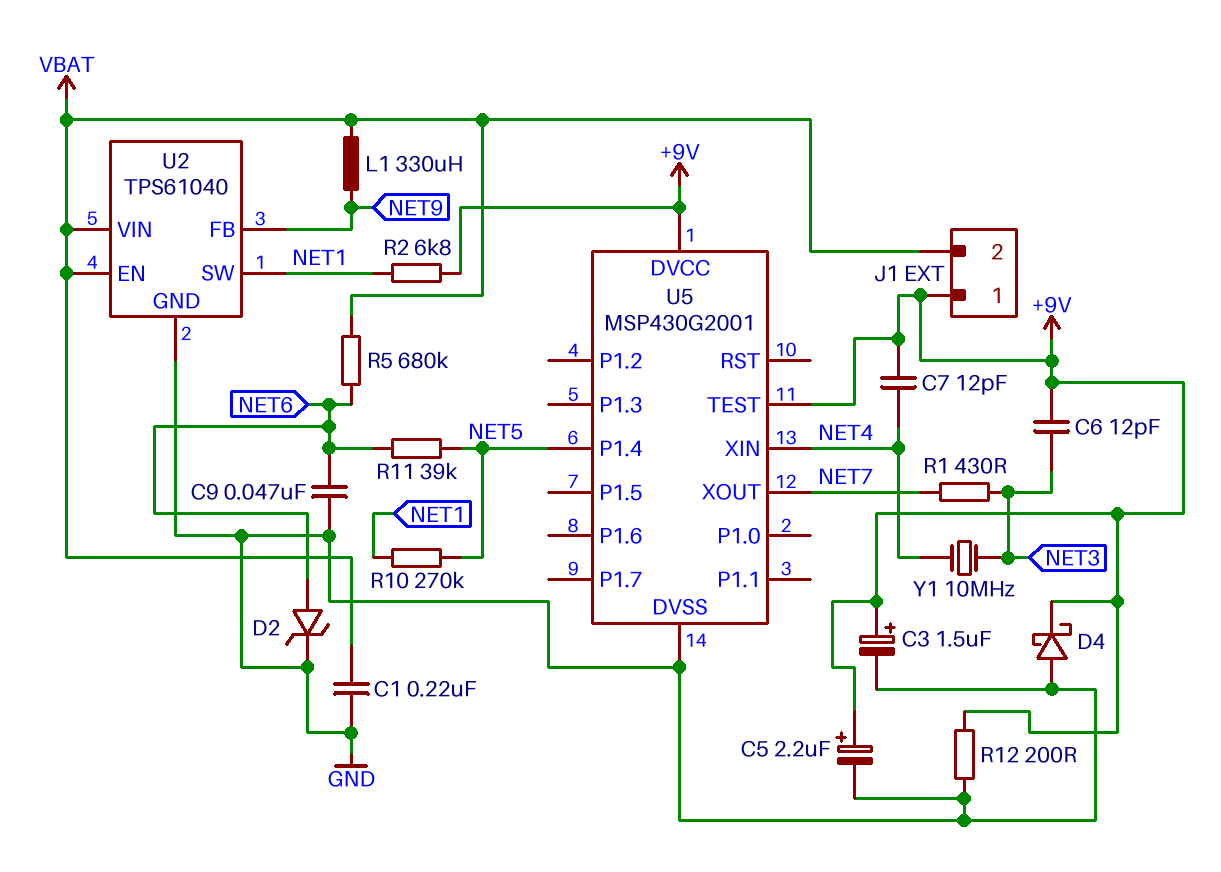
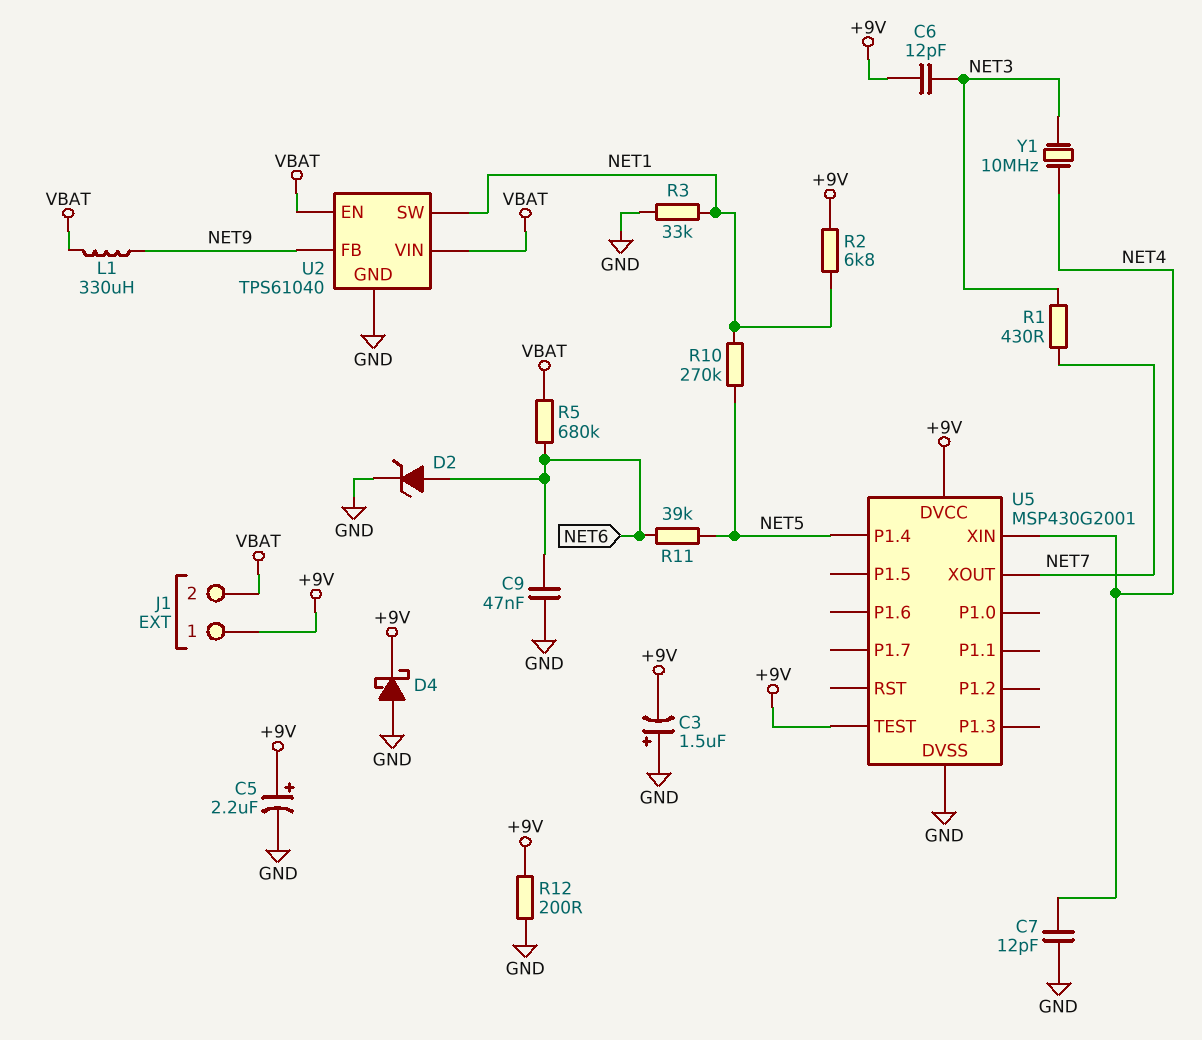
C1: 220nF (GND, VBAT) -> none
C3: 1.5uF (plus +9V, minus GND) -> 1.5uF (plus GND, minus +9V)
C7: 12pF (+9V, NET4) -> 12pF (GND, NET4)
R3: none -> 33k (GND, NET1)

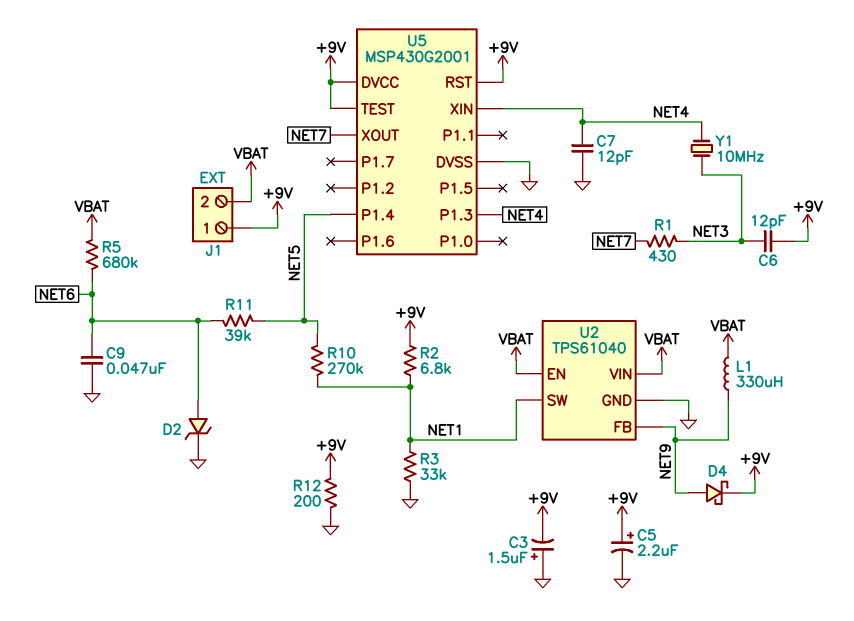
D4: schottky (A GND, K +9V) -> schottky (A NET9, K +9V)
U5 pin P1.3: none -> NET4
U5 pin RST: none -> +9V

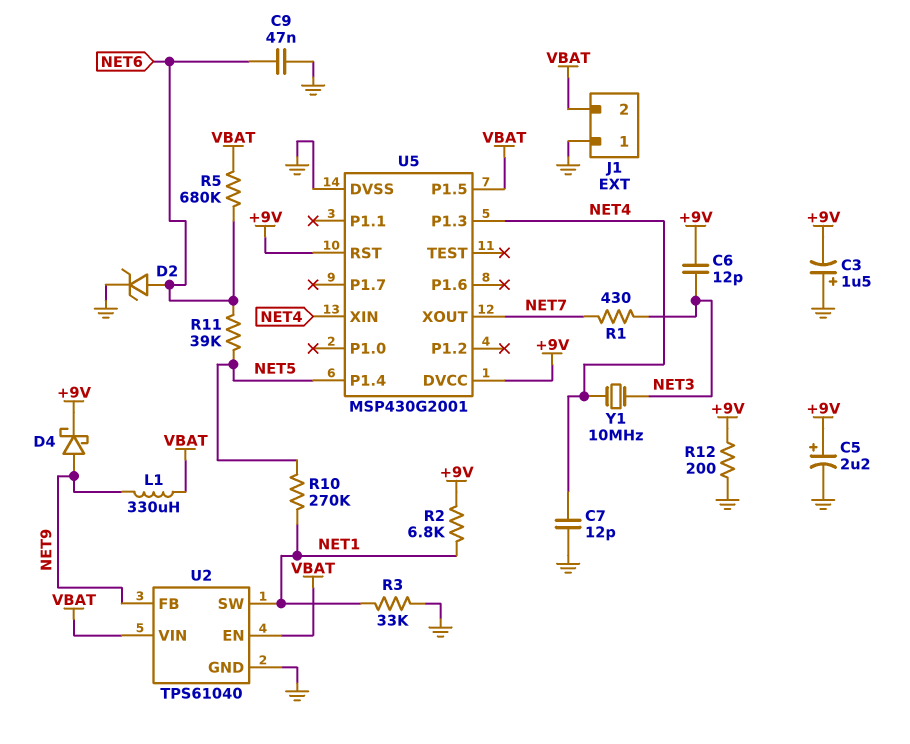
J1 pin 1: +9V -> GND
U5 pin P1.5: none -> VBAT
U5 pin TEST: +9V -> none

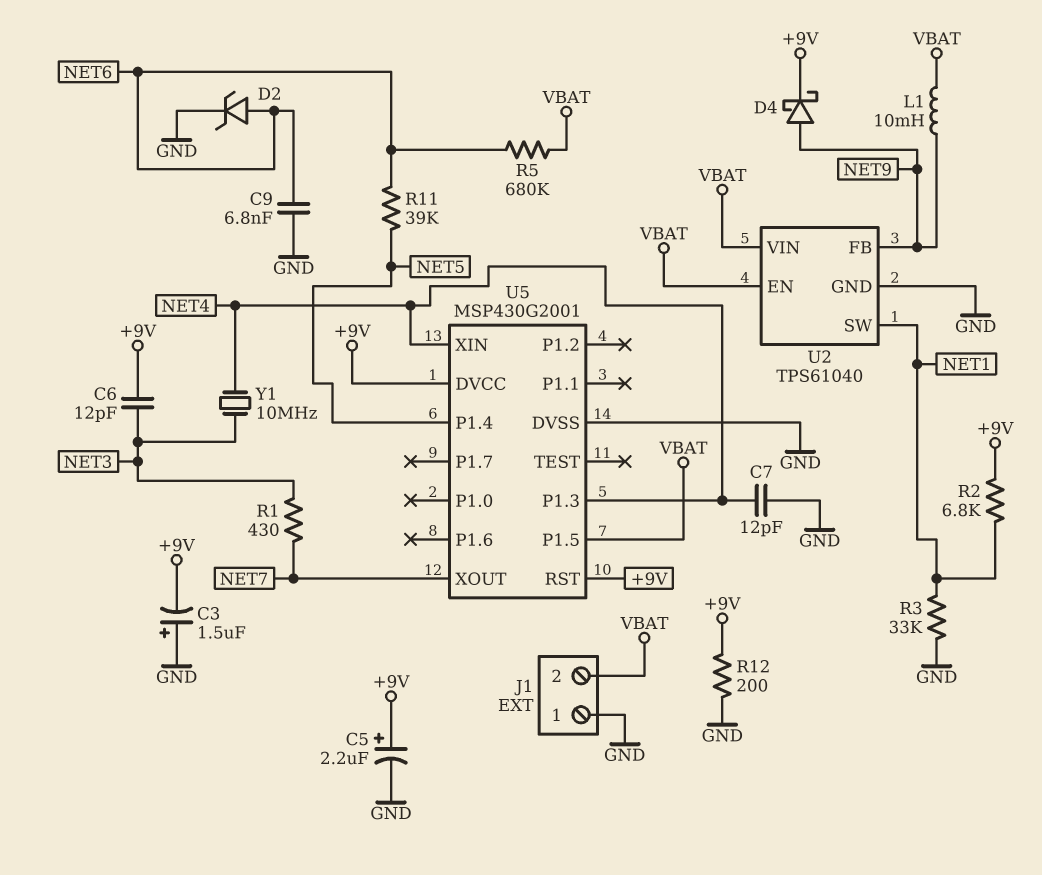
C9: 47nF (GND, NET6) -> 6.8nF (GND, NET6)
L1: 330uH (NET9, VBAT) -> 10mH (NET9, VBAT)
R10: 270k (NET1, NET5) -> none

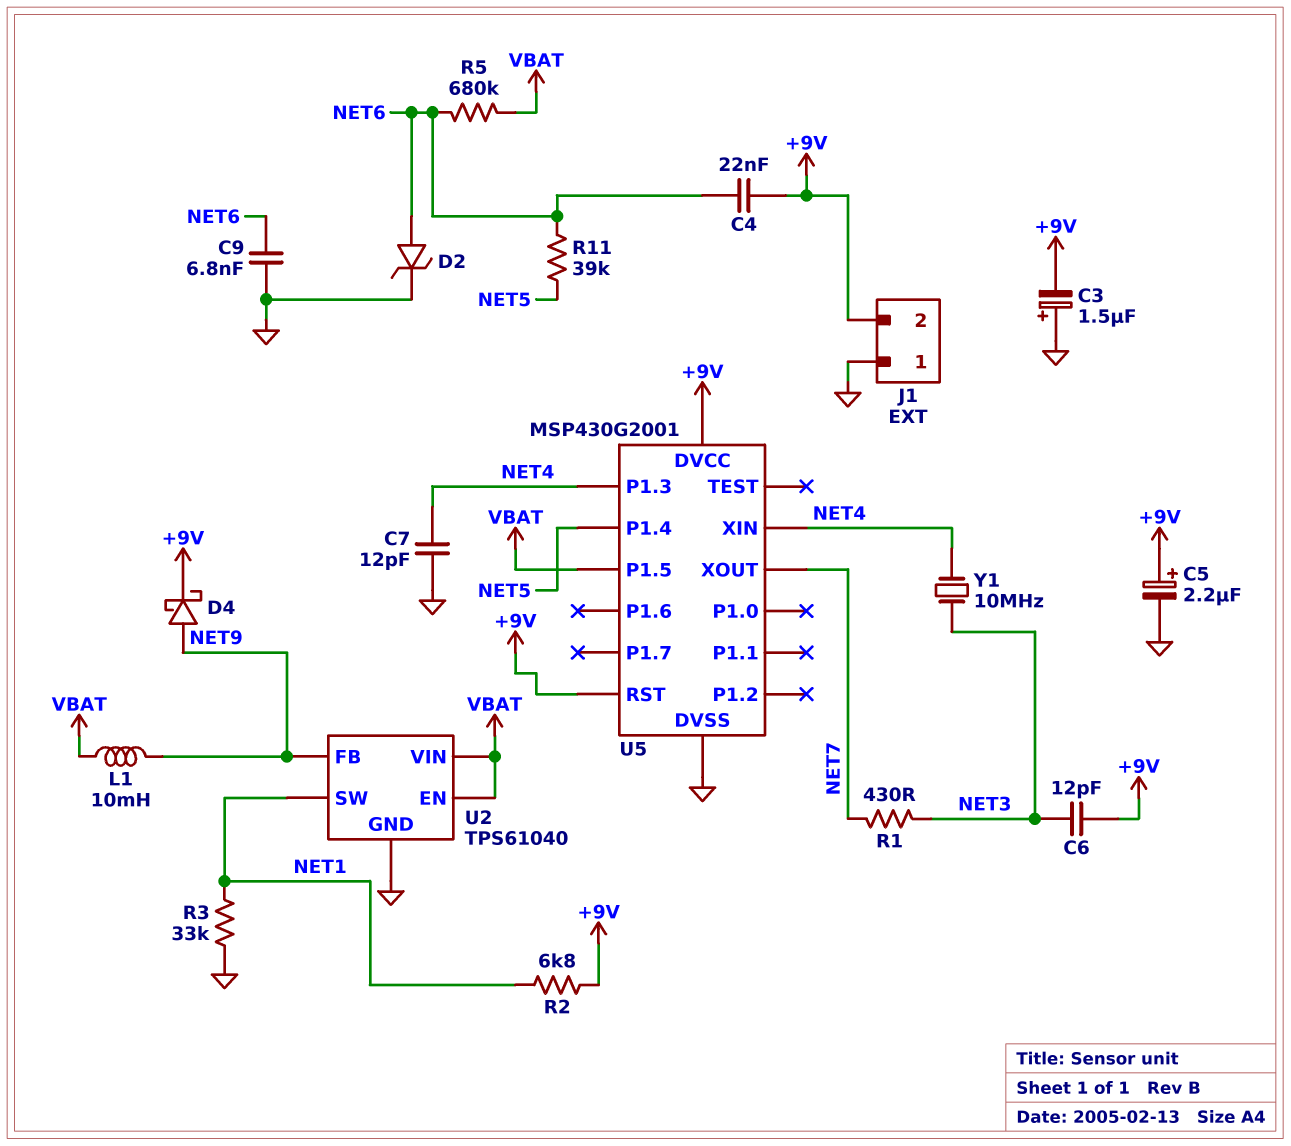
C4: none -> 22nF (+9V, NET6)
J1 pin 2: VBAT -> +9V
R12: 200 (+9V, GND) -> none

